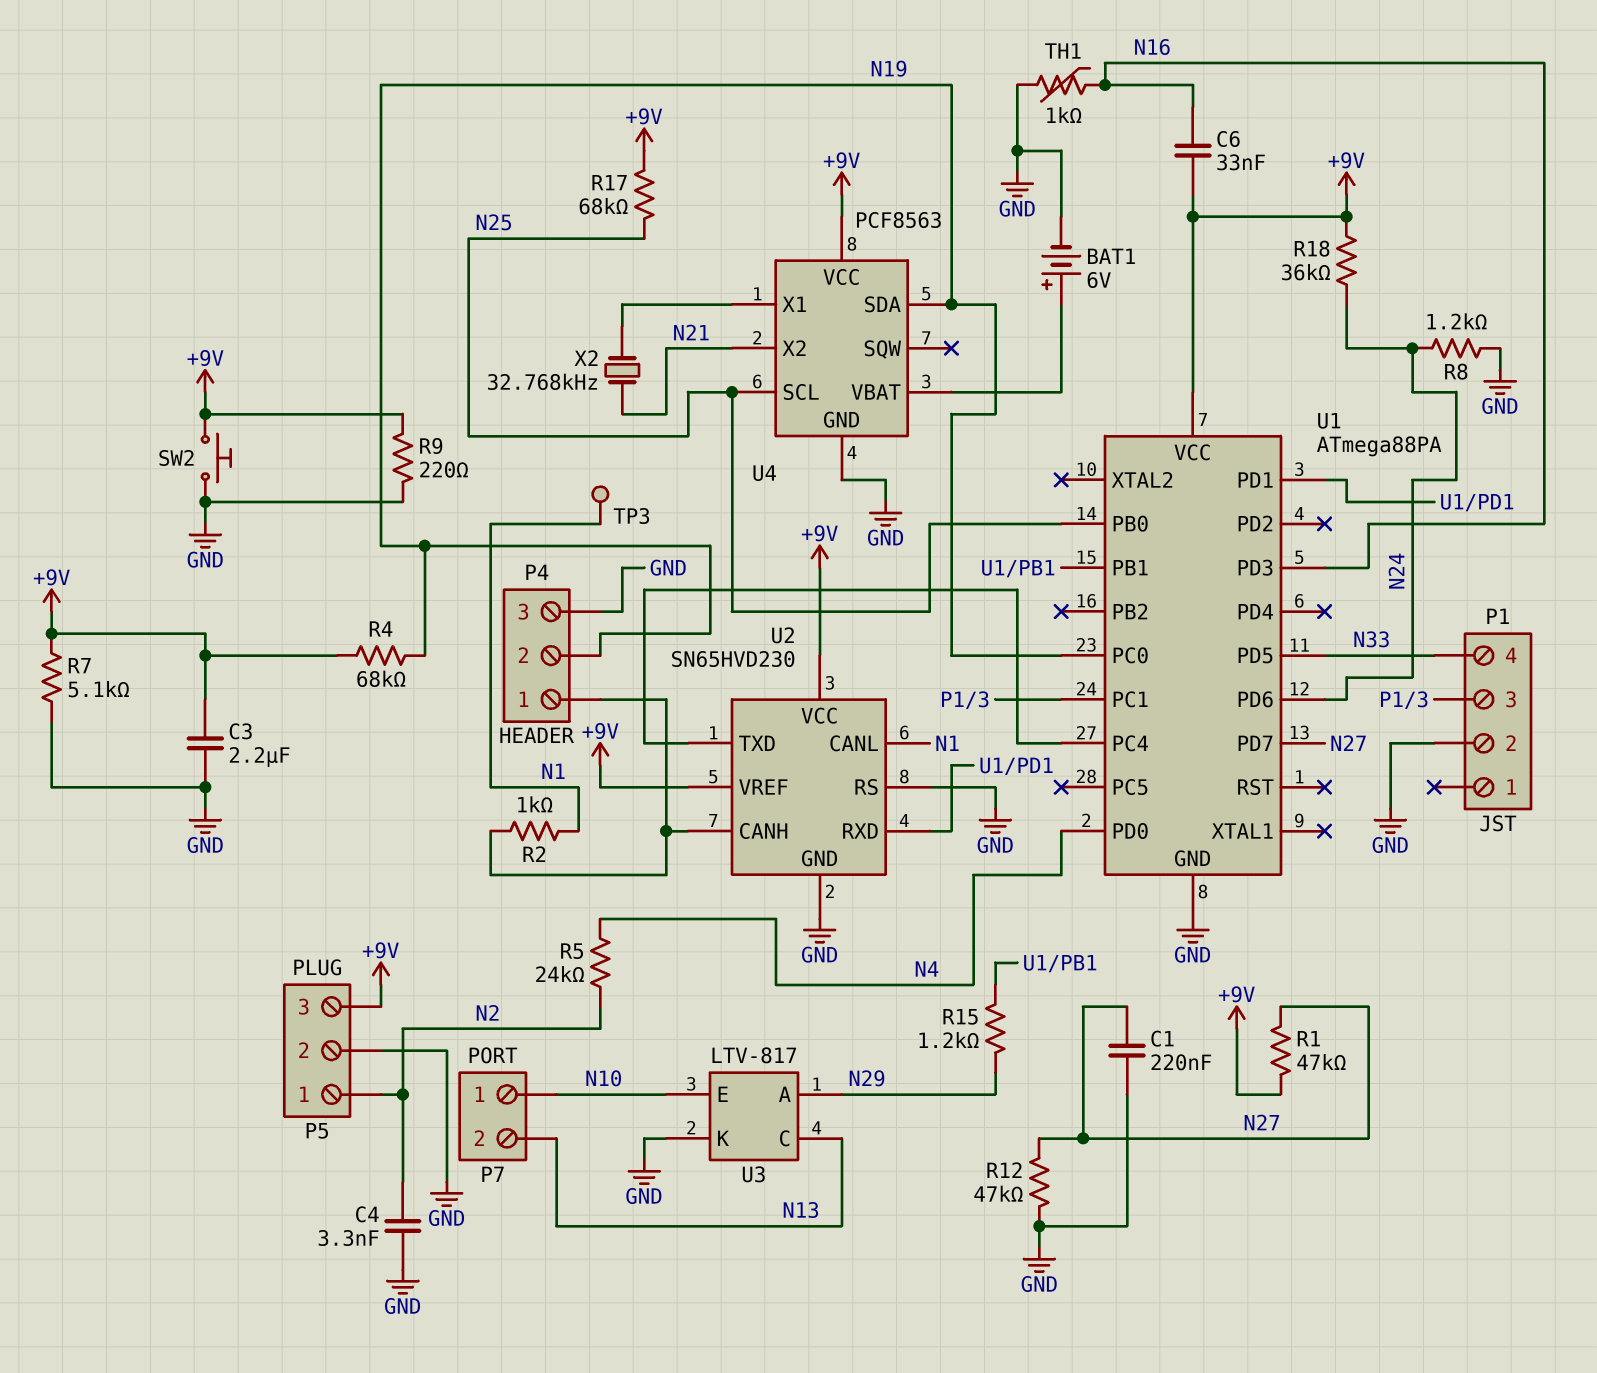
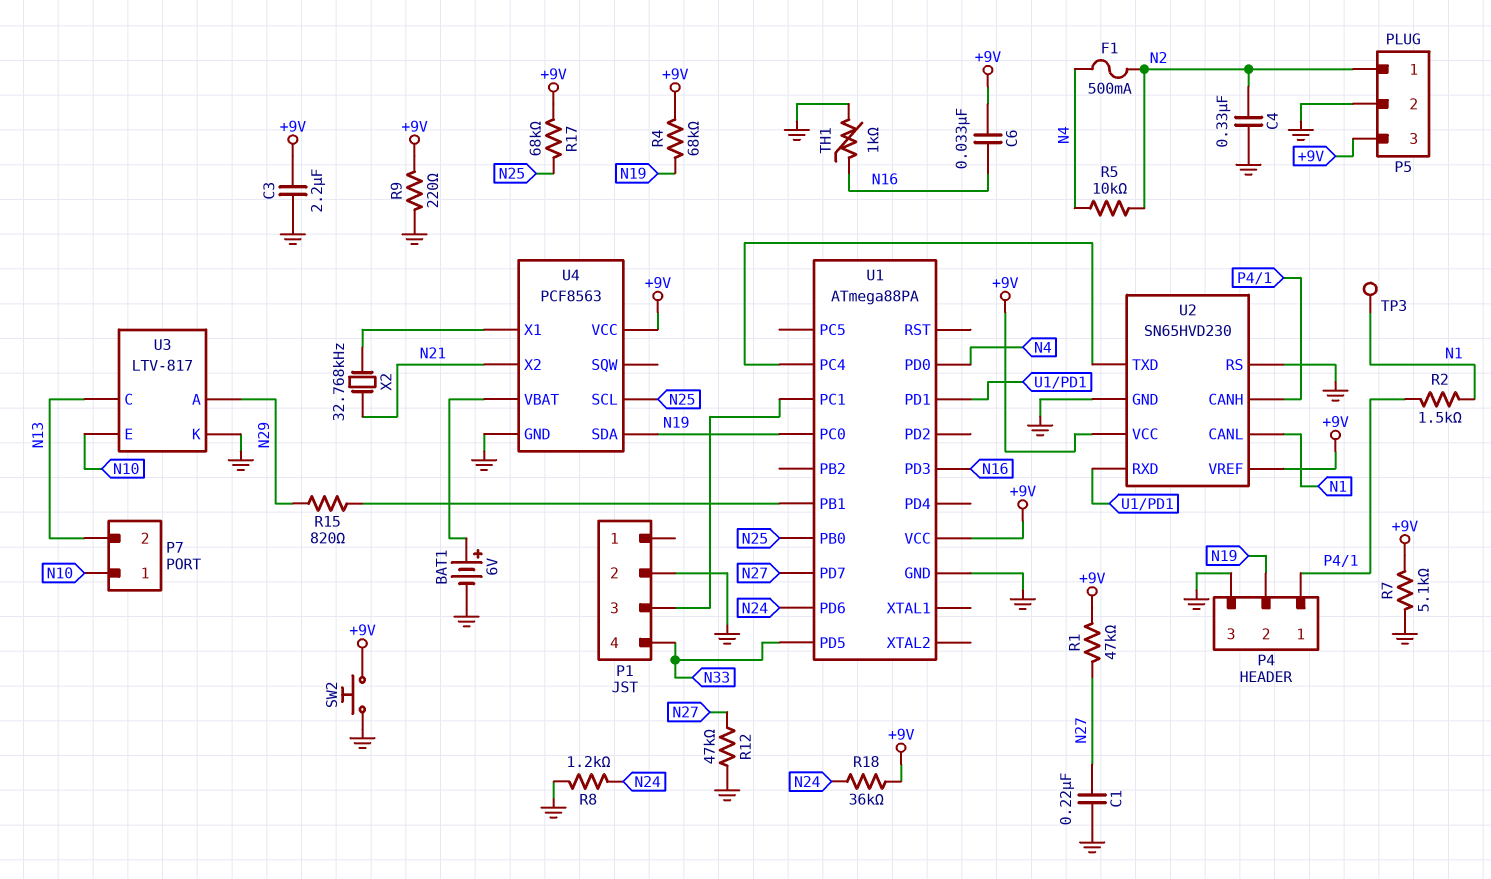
C4: 3.3nF (GND, N2) -> 330nF (GND, N2)
F1: none -> 500mA (N2, N4)
R2: 1k (N1, P4/1) -> 1.5k (N1, P4/1)
R5: 24k (N2, N4) -> 10k (N2, N4)
R15: 1.2k (N29, U1/PB1) -> 820 (N29, U1/PB1)

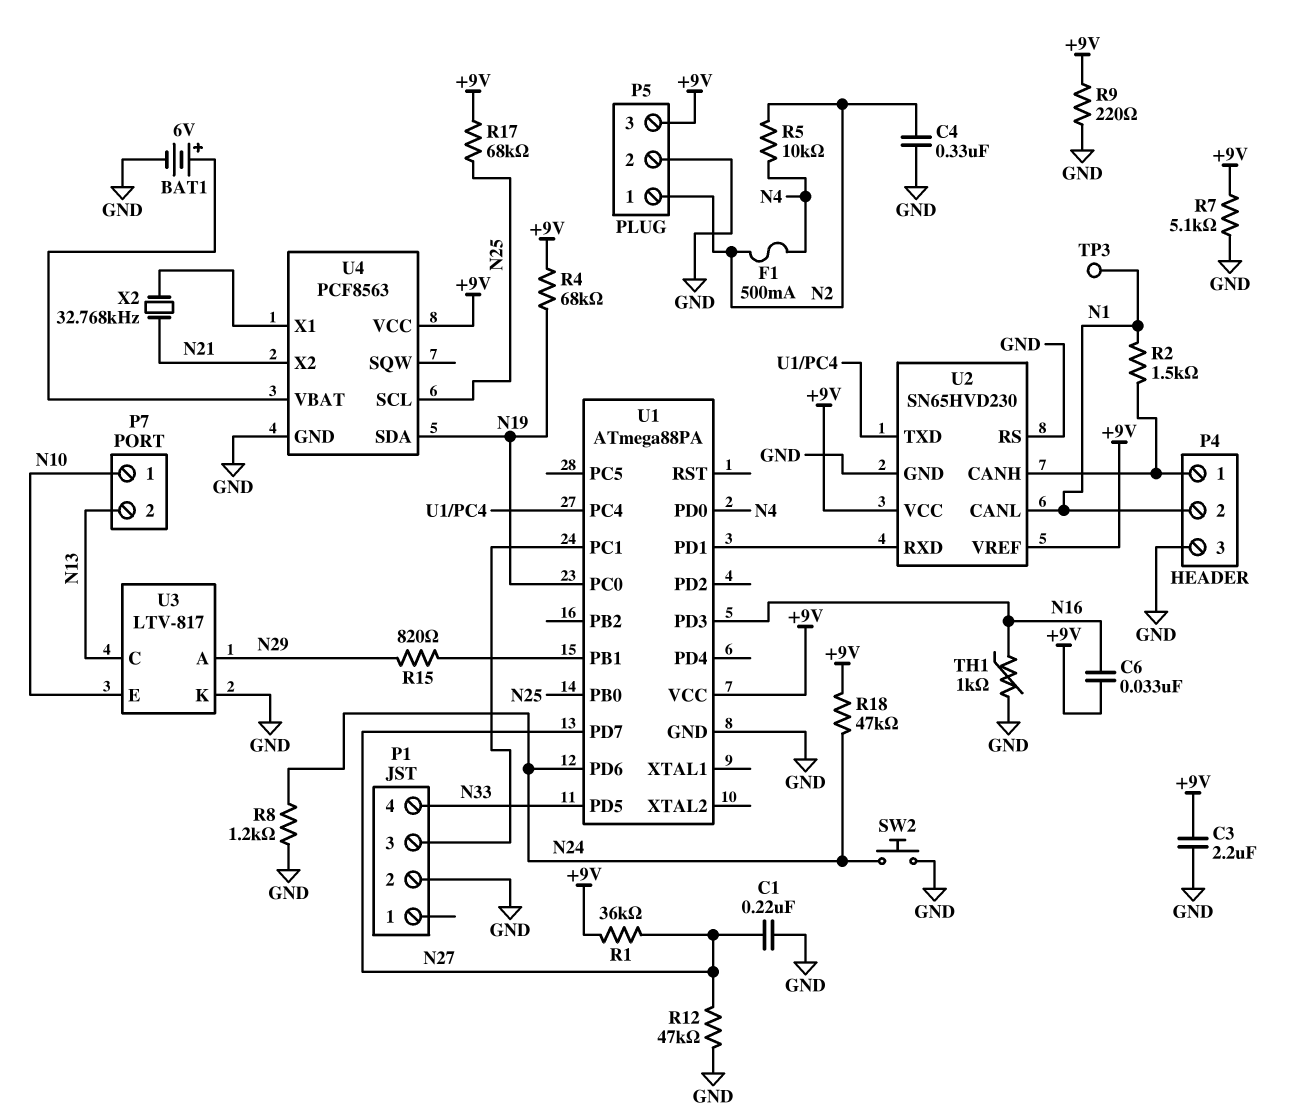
P4 pin 2: N19 -> N1
R1: 47k (+9V, N27) -> 36k (+9V, N27)
R18: 36k (+9V, N24) -> 47k (+9V, N24)
SW2: button (+9V, GND) -> button (GND, N24)

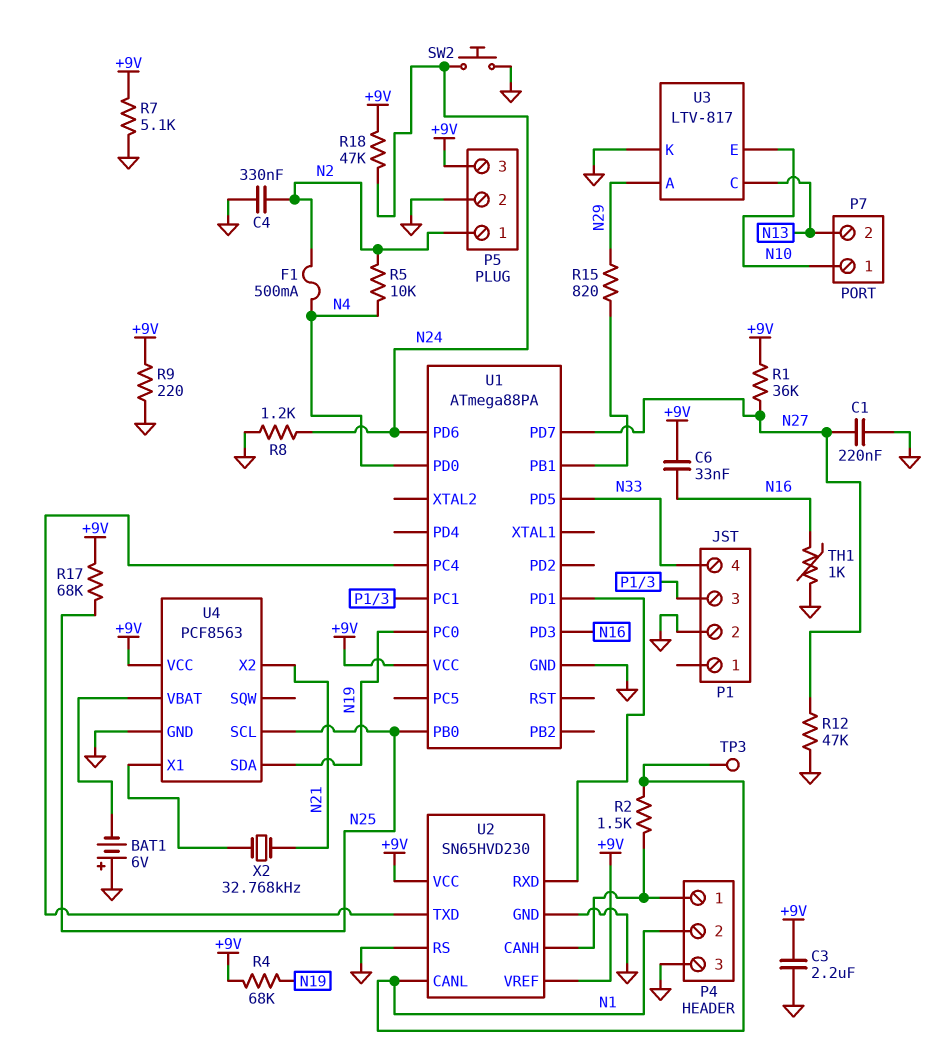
BAT1: 6V (plus U4/VBAT, minus GND) -> 6V (plus GND, minus U4/VBAT)

